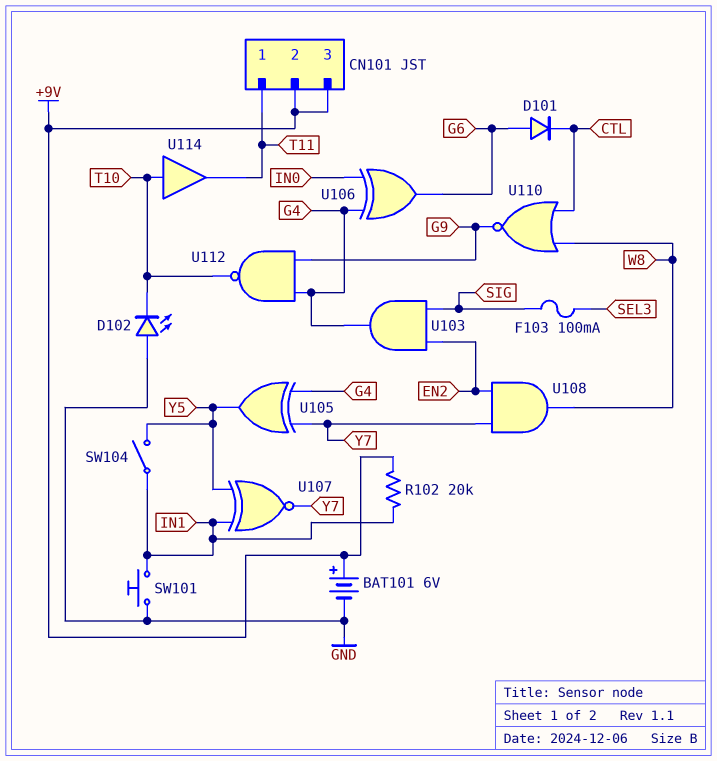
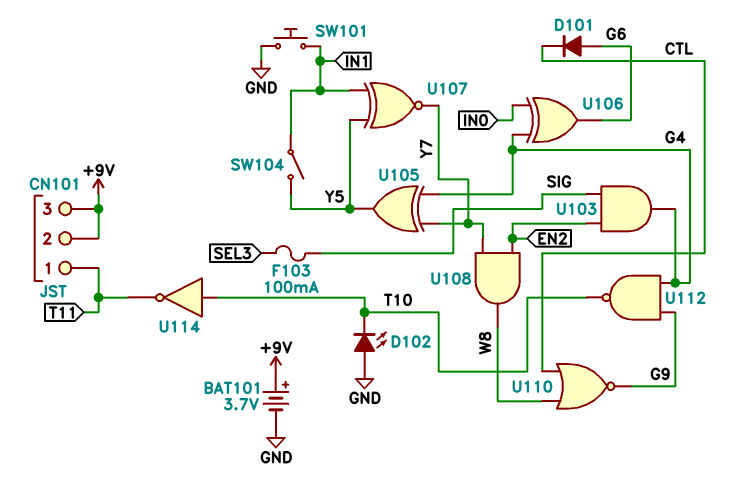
BAT101: 6V (plus +9V, minus GND) -> 3.7V (plus +9V, minus GND)
R102: 20k (+9V, IN1) -> none
U114: buffer (in T10, out T11) -> NOT (in T10, out T11)

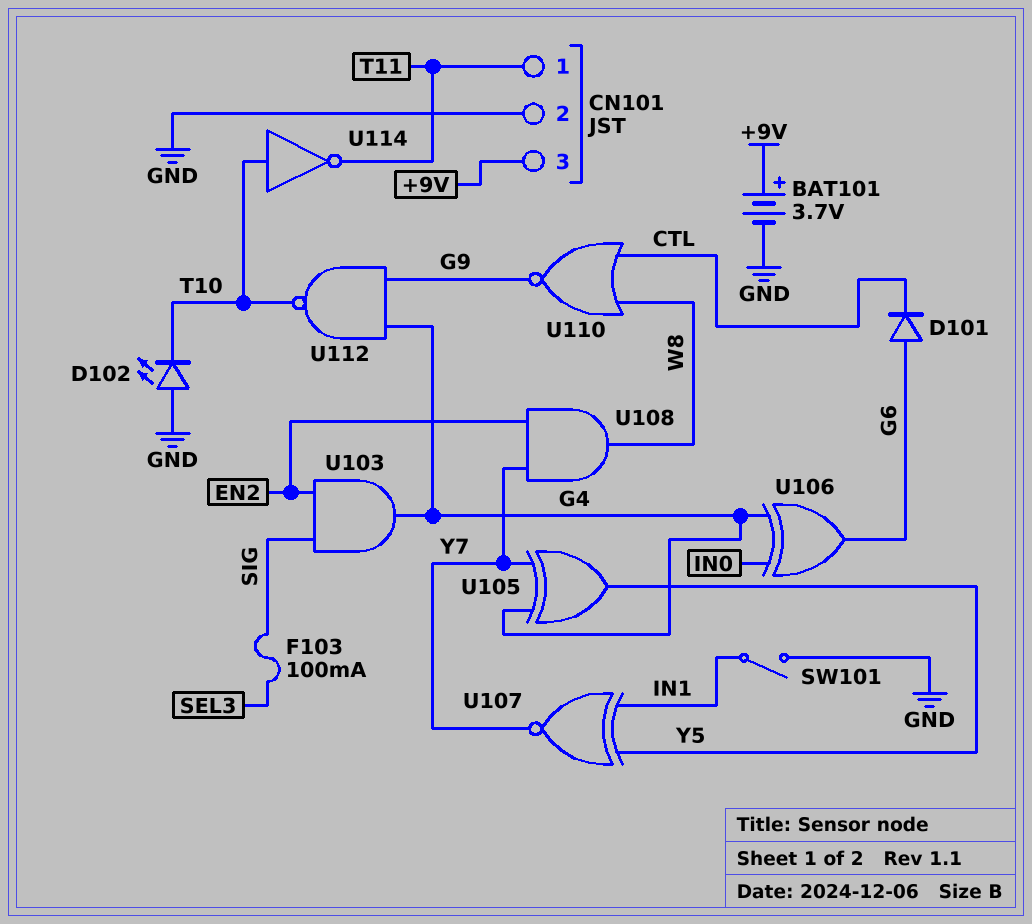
CN101 pin 2: +9V -> GND
SW101: button (GND, IN1) -> switch (GND, IN1)
SW104: switch (IN1, Y5) -> none

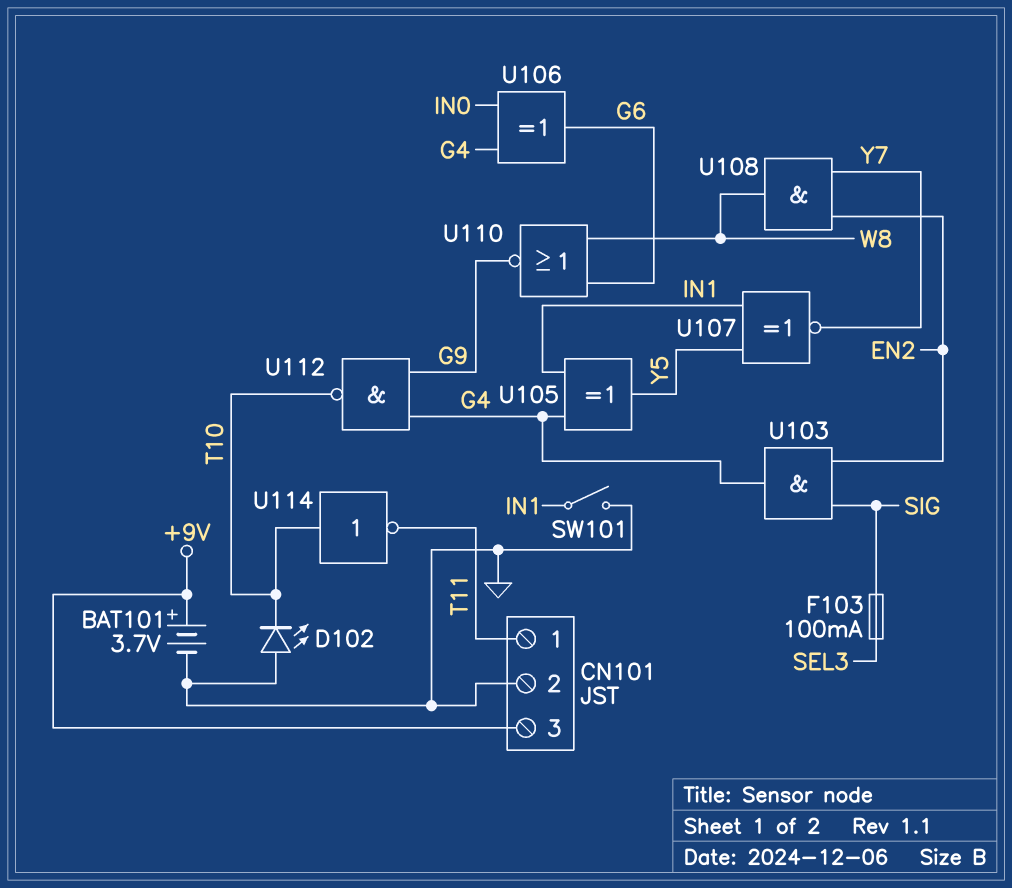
D101: diode (A G6, K CTL) -> none
U105: XOR (in G4, in Y7, out Y5) -> XOR (in G4, in IN1, out Y5)
U110: NOR (in CTL, in W8, out G9) -> NOR (in G6, in W8, out G9)

